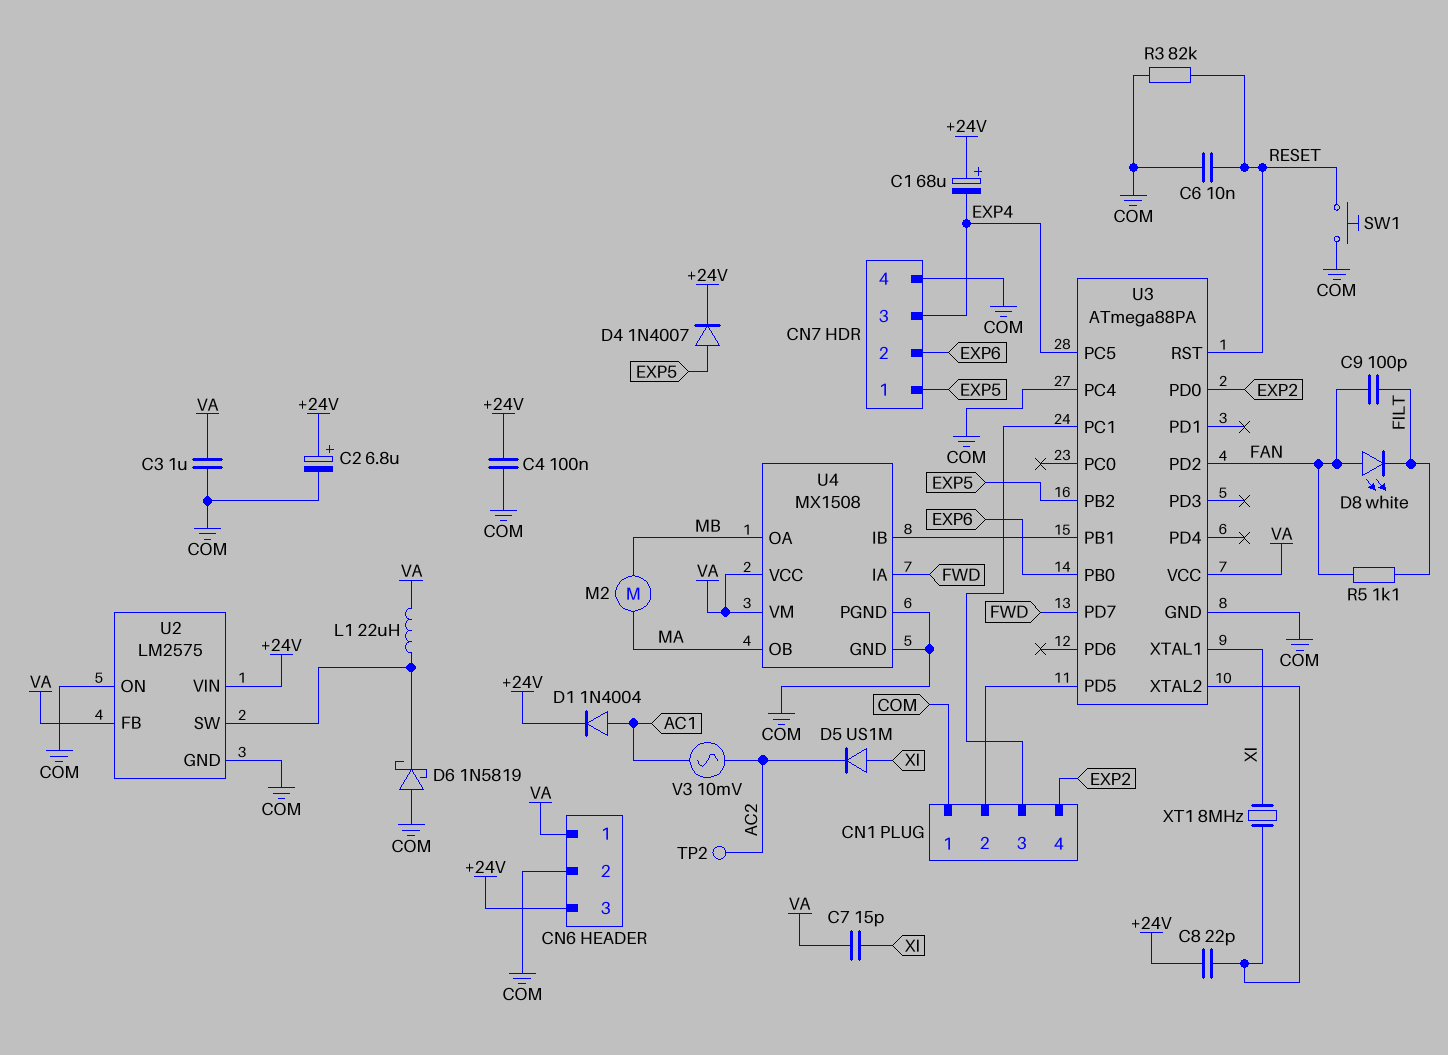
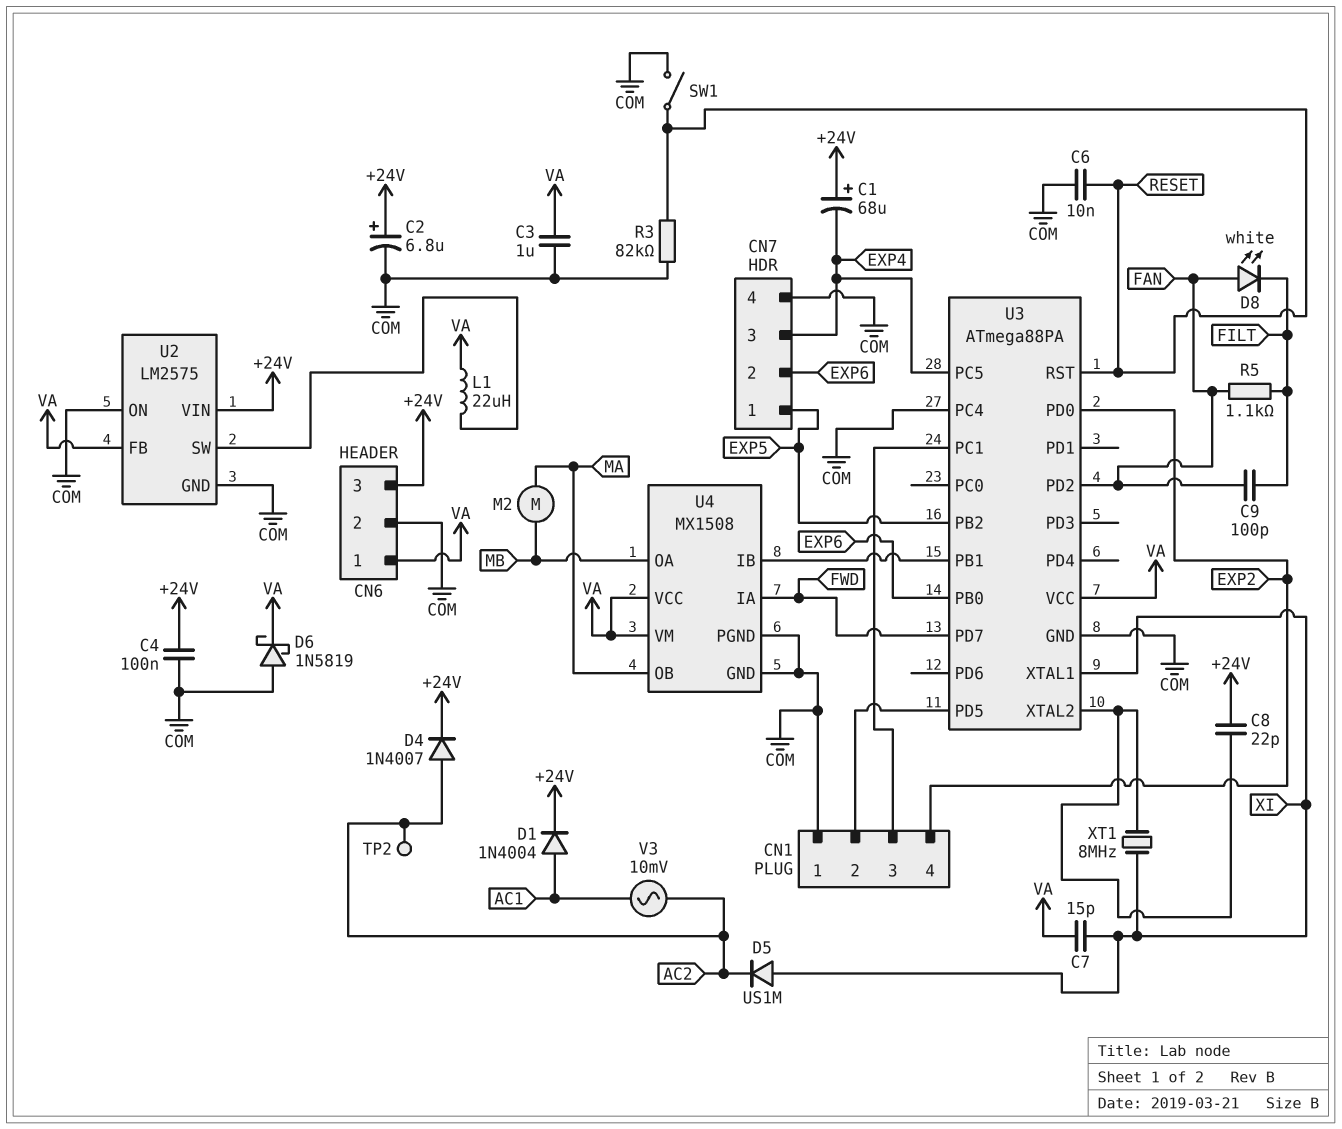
D4: diode 1N4007 (A EXP5, K +24V) -> diode 1N4007 (A AC2, K +24V)
D6: schottky 1N5819 (A COM, K U2/SW) -> schottky 1N5819 (A COM, K VA)
SW1: button (COM, RESET) -> switch (COM, RESET)

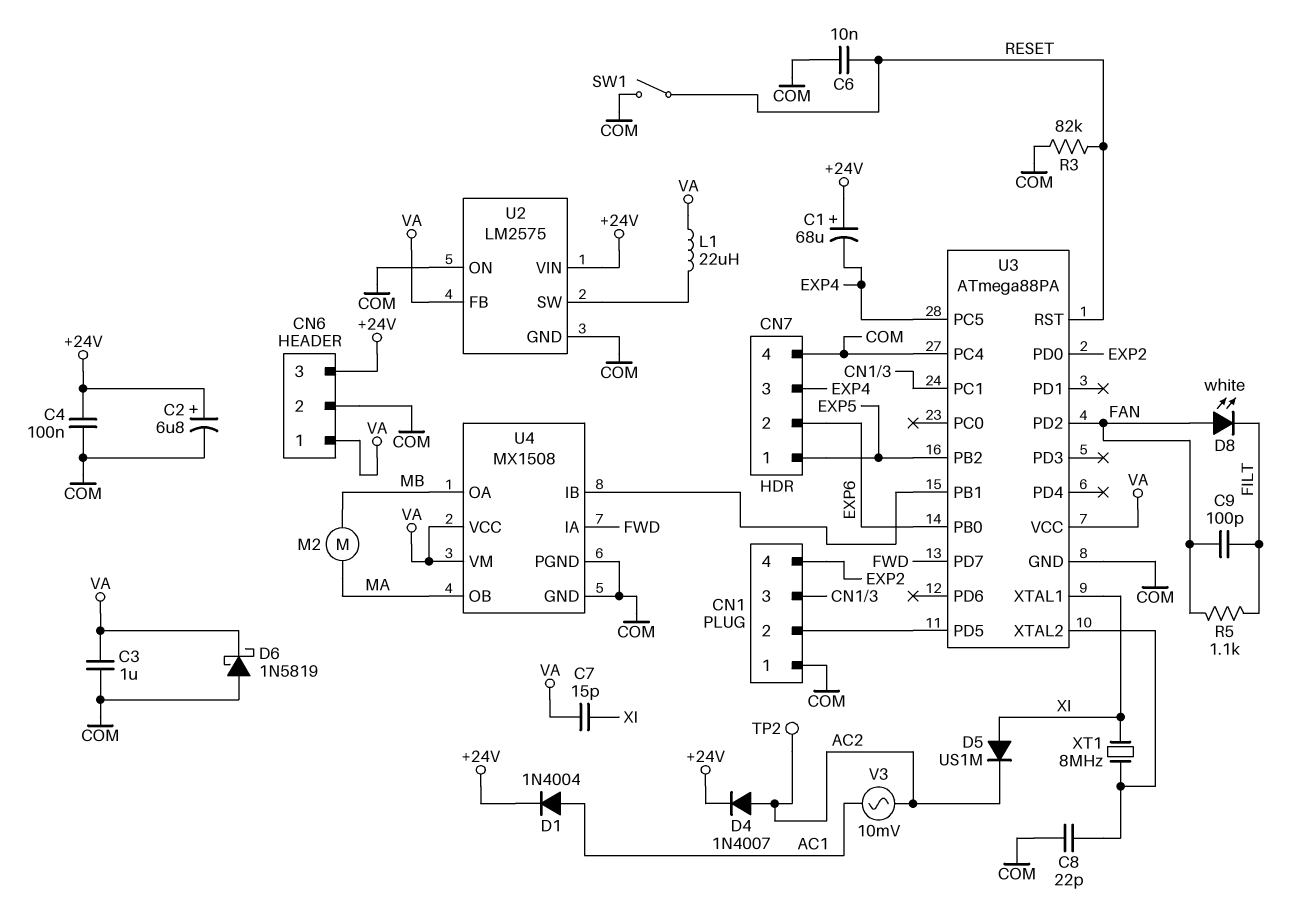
C8: 22pF (+24V, U3/XTAL2) -> 22pF (COM, U3/XTAL2)

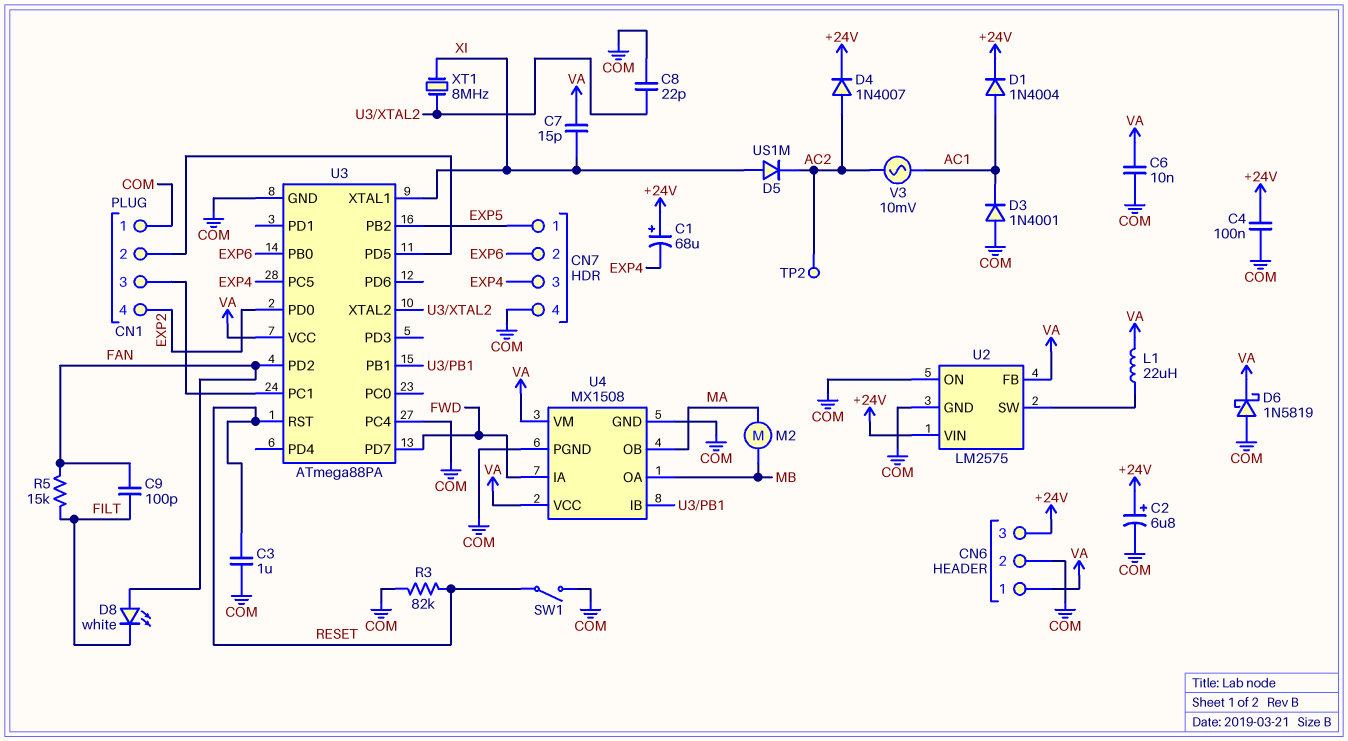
C3: 1uF (COM, VA) -> 1uF (COM, RESET)
C6: 10nF (COM, RESET) -> 10nF (COM, VA)
D3: none -> diode 1N4001 (A COM, K AC1)
R5: 1.1k (FAN, FILT) -> 15k (FAN, FILT)

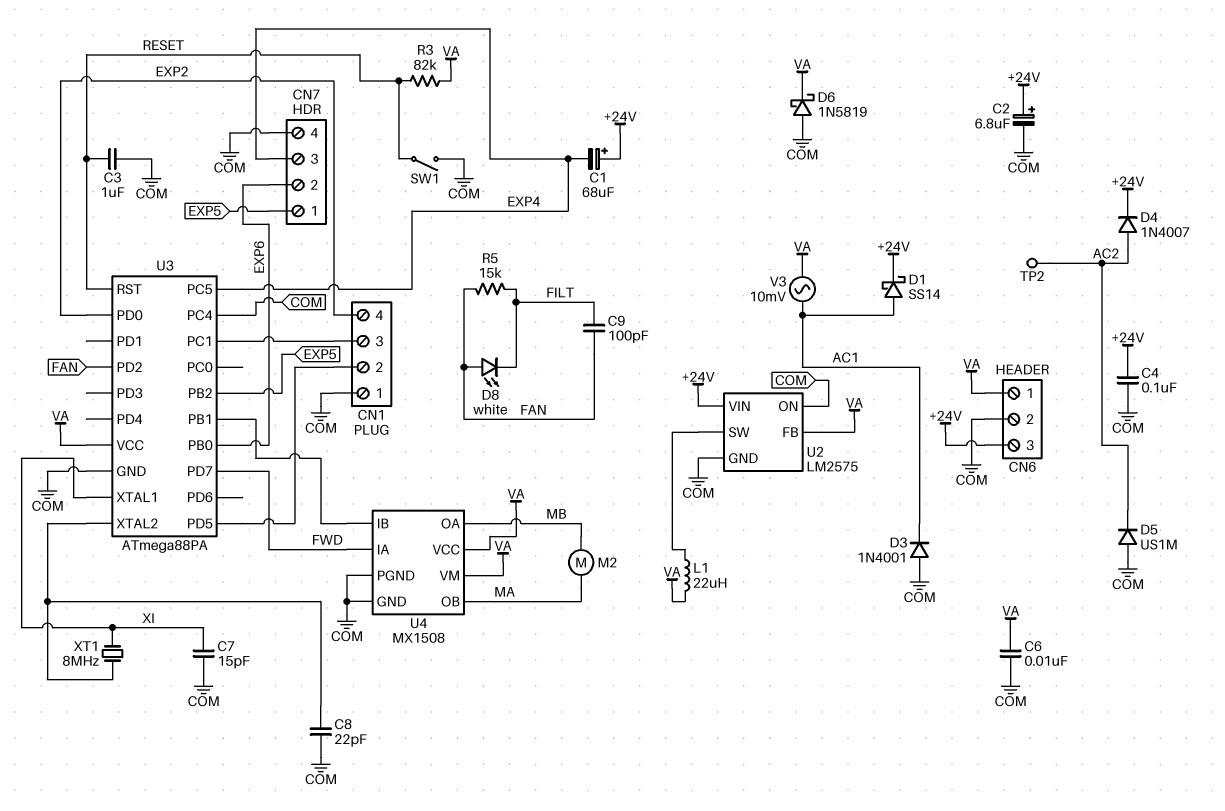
C7: 15pF (VA, XI) -> 15pF (COM, XI)
D1: diode 1N4004 (A AC1, K +24V) -> schottky SS14 (A AC1, K +24V)
D5: diode US1M (A XI, K AC2) -> diode US1M (A COM, K AC2)
R3: 82k (COM, RESET) -> 82k (RESET, VA)
V3: AC 10mV (AC1, AC2) -> AC 10mV (AC1, VA)

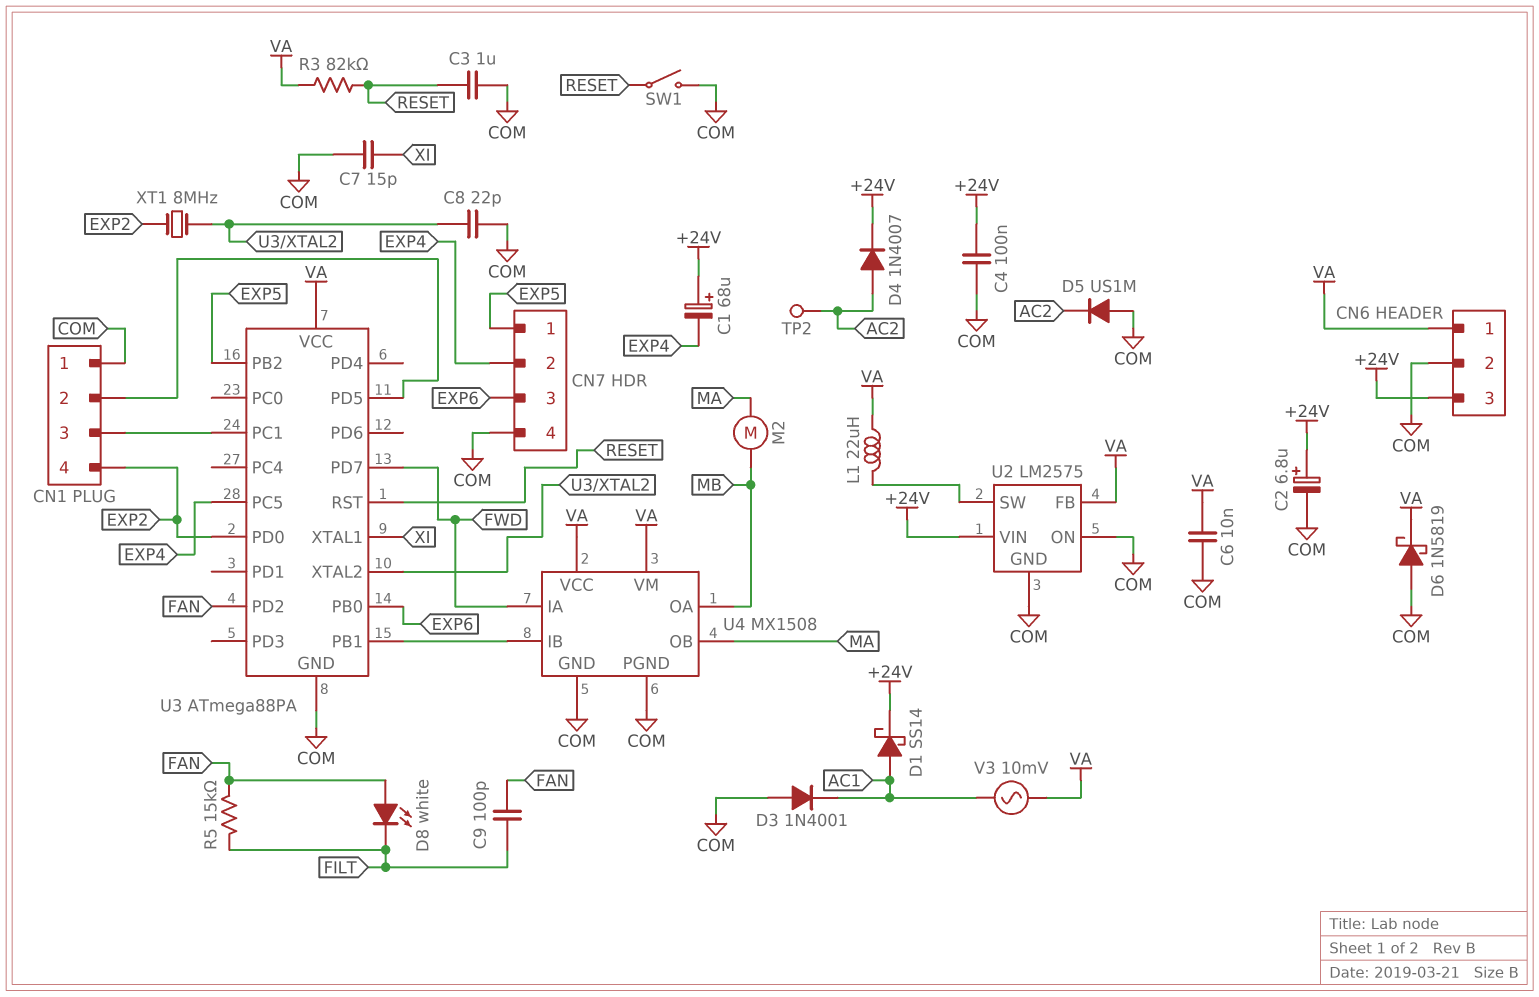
CN7 pin 2: EXP6 -> EXP4
CN7 pin 3: EXP4 -> EXP6
U3 pin PC4: COM -> none
XT1: 8MHz (U3/XTAL2, XI) -> 8MHz (EXP2, U3/XTAL2)

